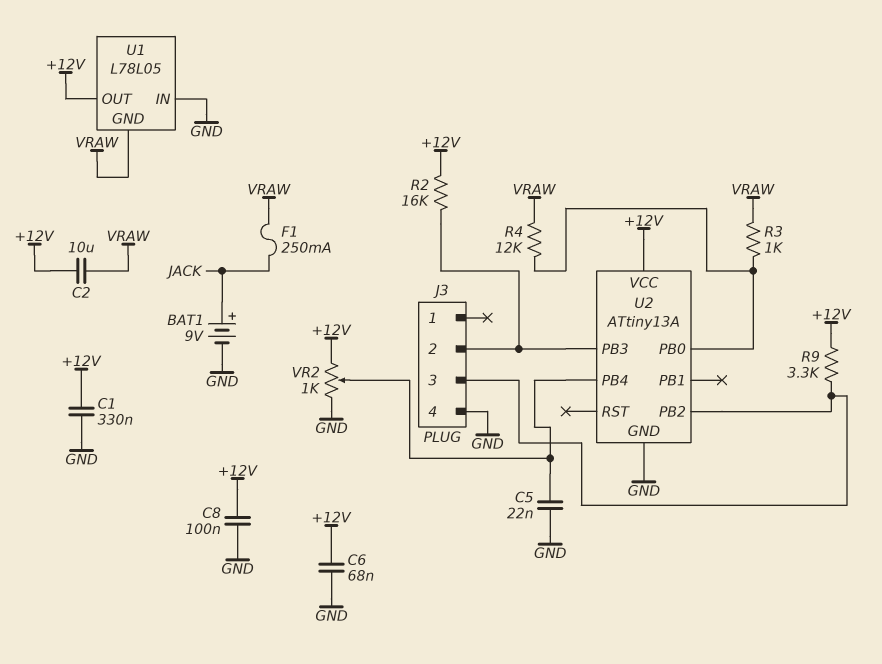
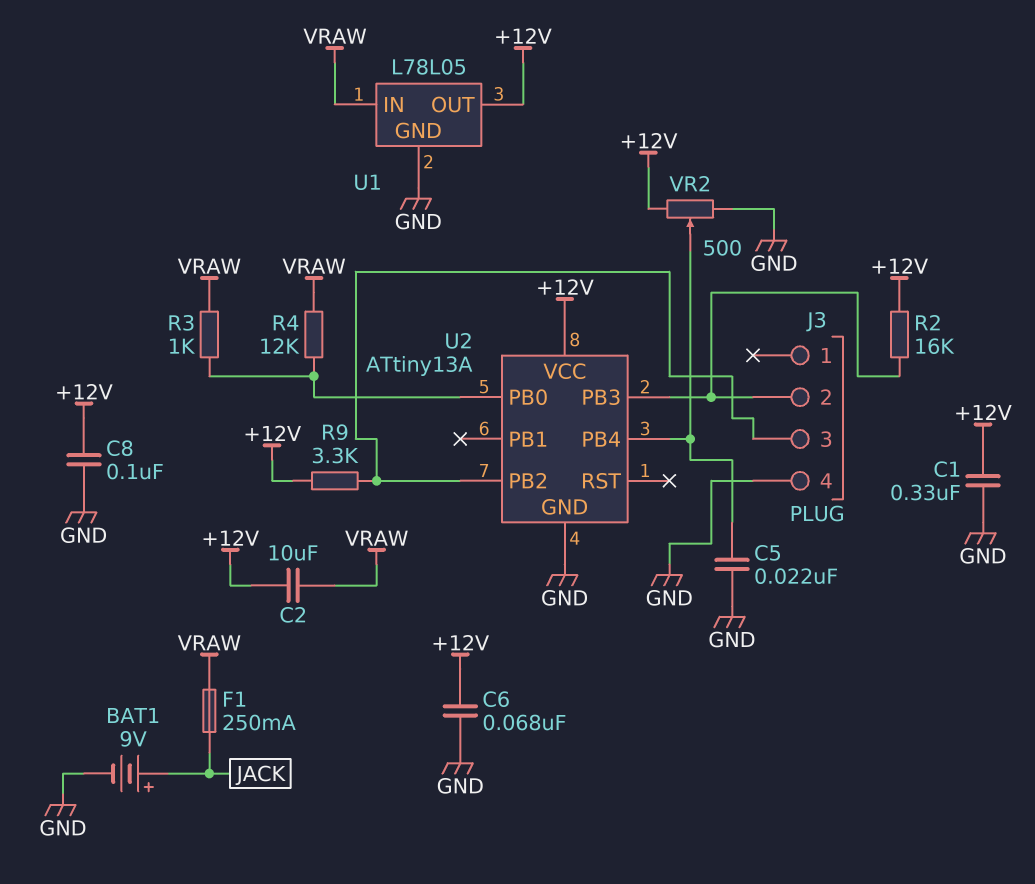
U1 pin GND: VRAW -> GND
U1 pin IN: GND -> VRAW
VR2: 1k (+12V, GND, wiper U2/PB4) -> 500 (+12V, GND, wiper U2/PB4)

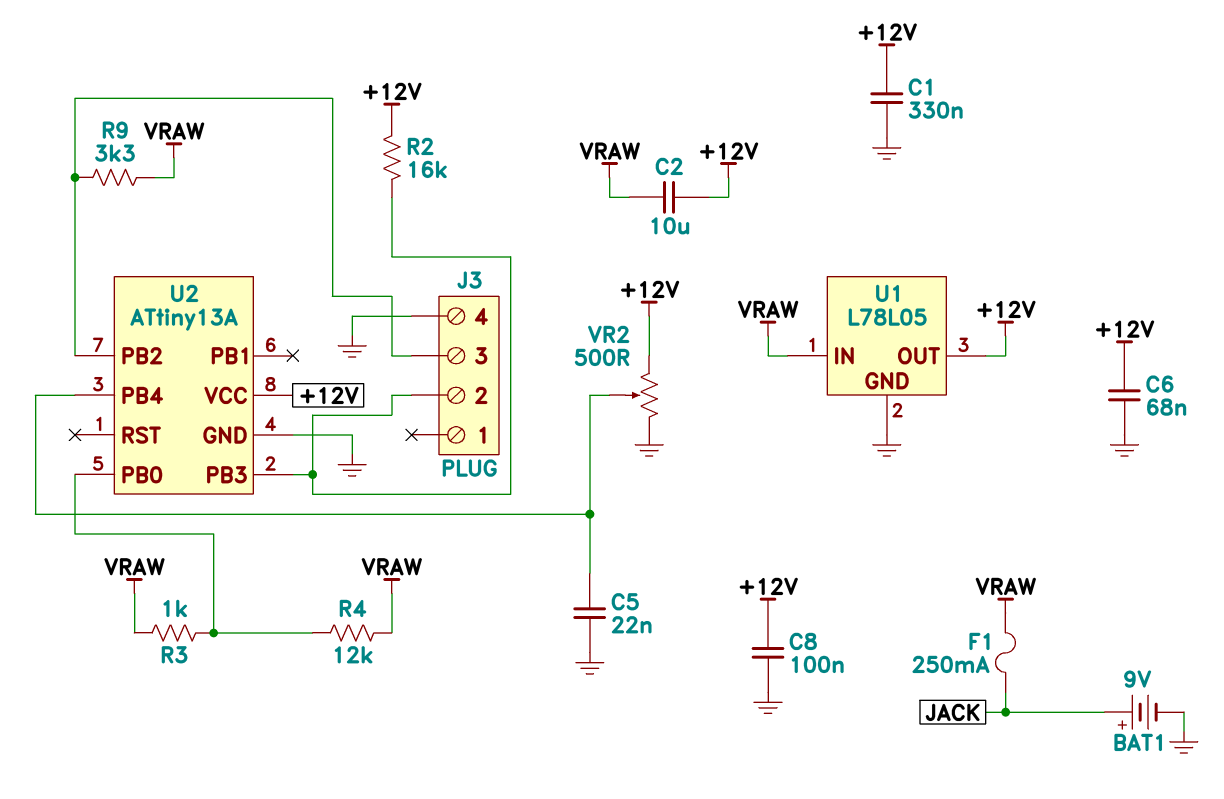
R9: 3.3k (+12V, J3/3) -> 3.3k (J3/3, VRAW)

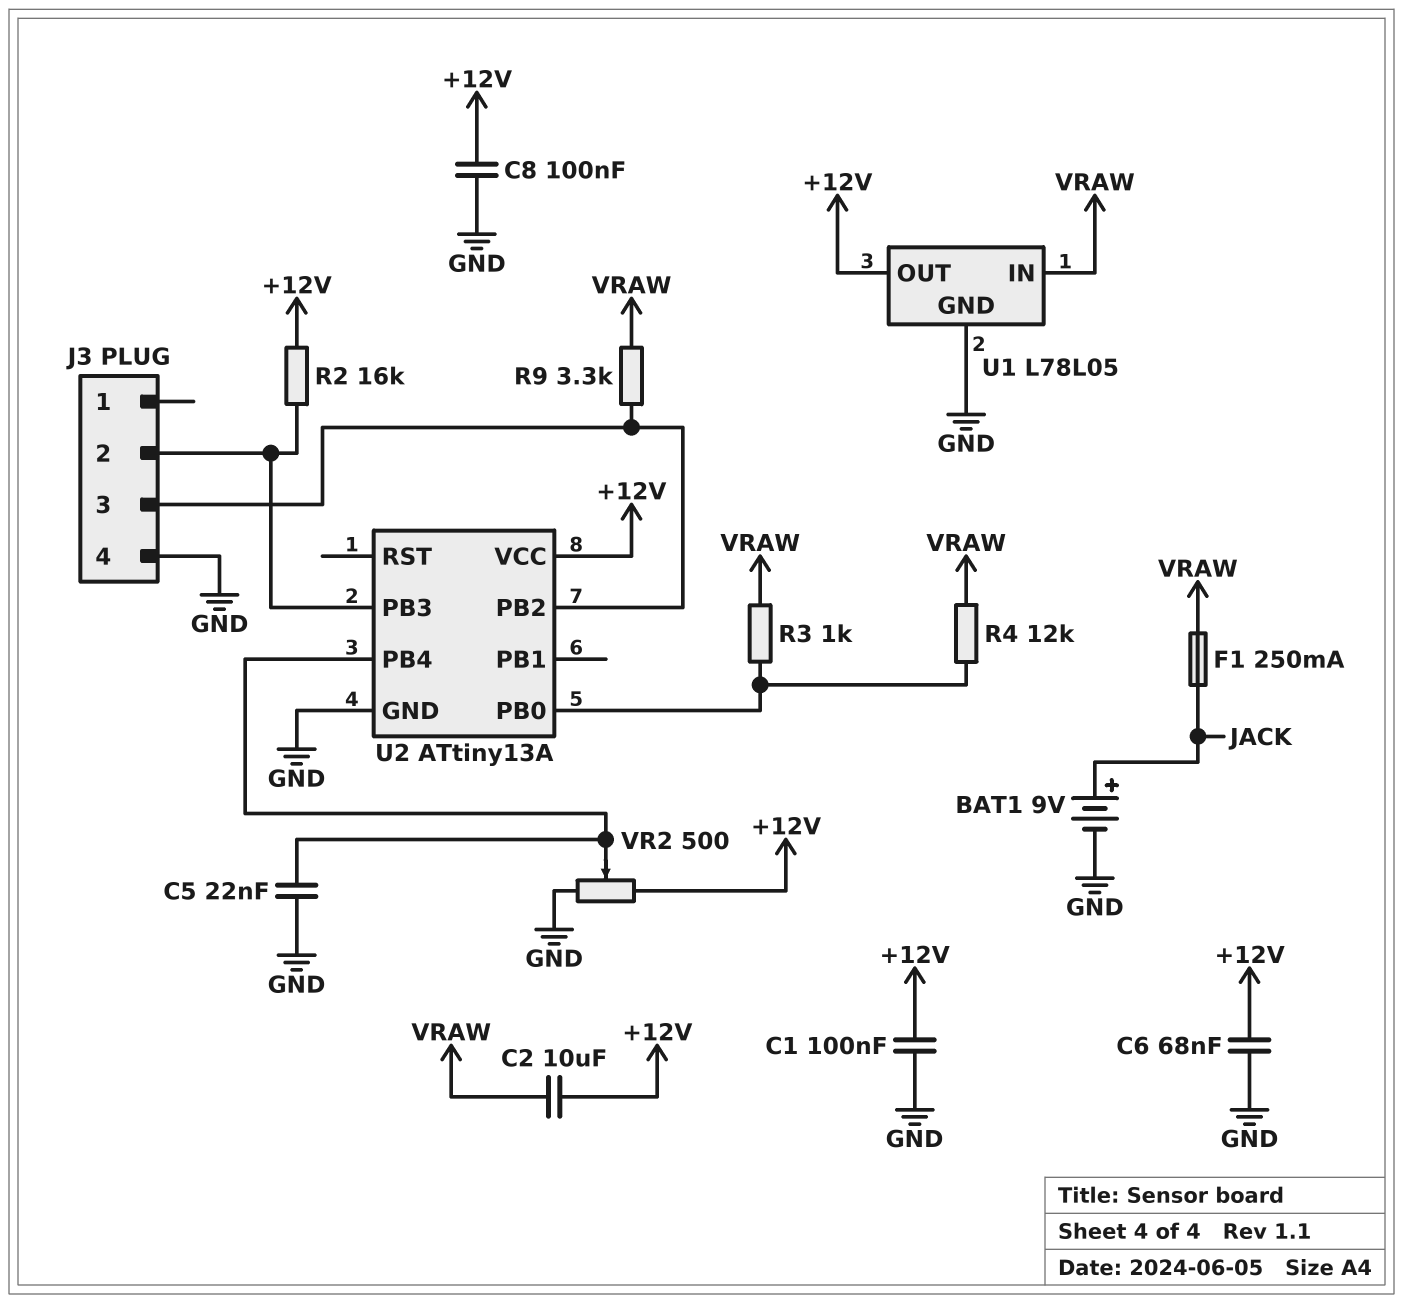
C1: 330nF (+12V, GND) -> 100nF (+12V, GND)

